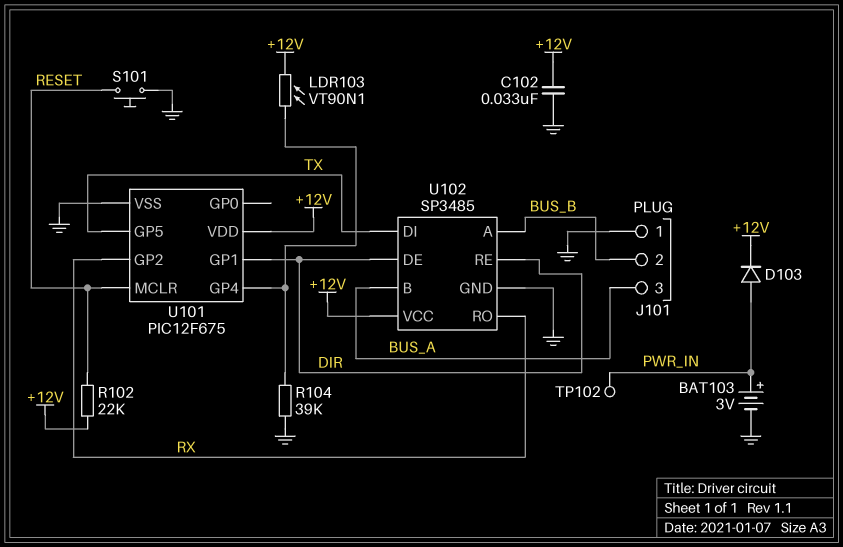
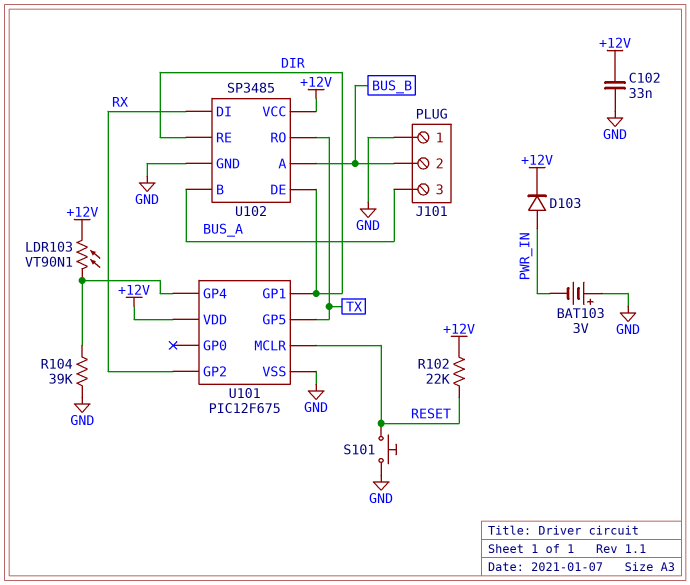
BAT103: 3V (plus PWR_IN, minus GND) -> 3V (plus GND, minus PWR_IN)
TP102: test point (PWR_IN) -> none
U102 pin DI: TX -> RX
U102 pin RO: RX -> TX

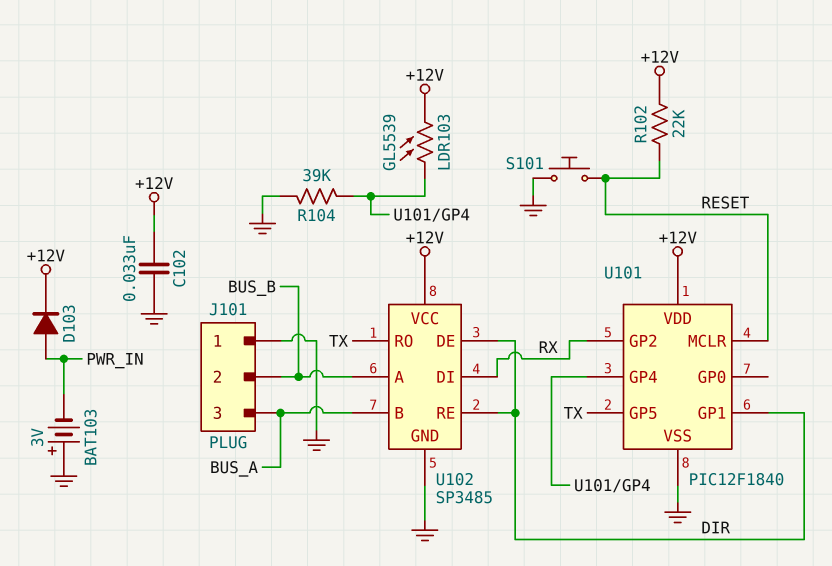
LDR103: VT90N1 (+12V, U101/GP4) -> GL5539 (+12V, U101/GP4)
U101: PIC12F675 -> PIC12F1840

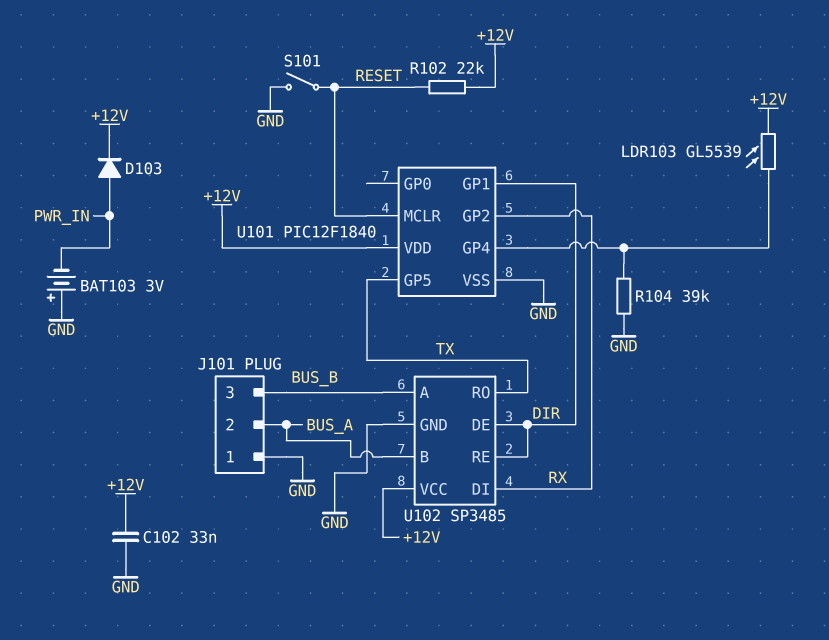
J101 pin 2: BUS_B -> BUS_A
J101 pin 3: BUS_A -> BUS_B
S101: button (GND, RESET) -> switch (GND, RESET)

